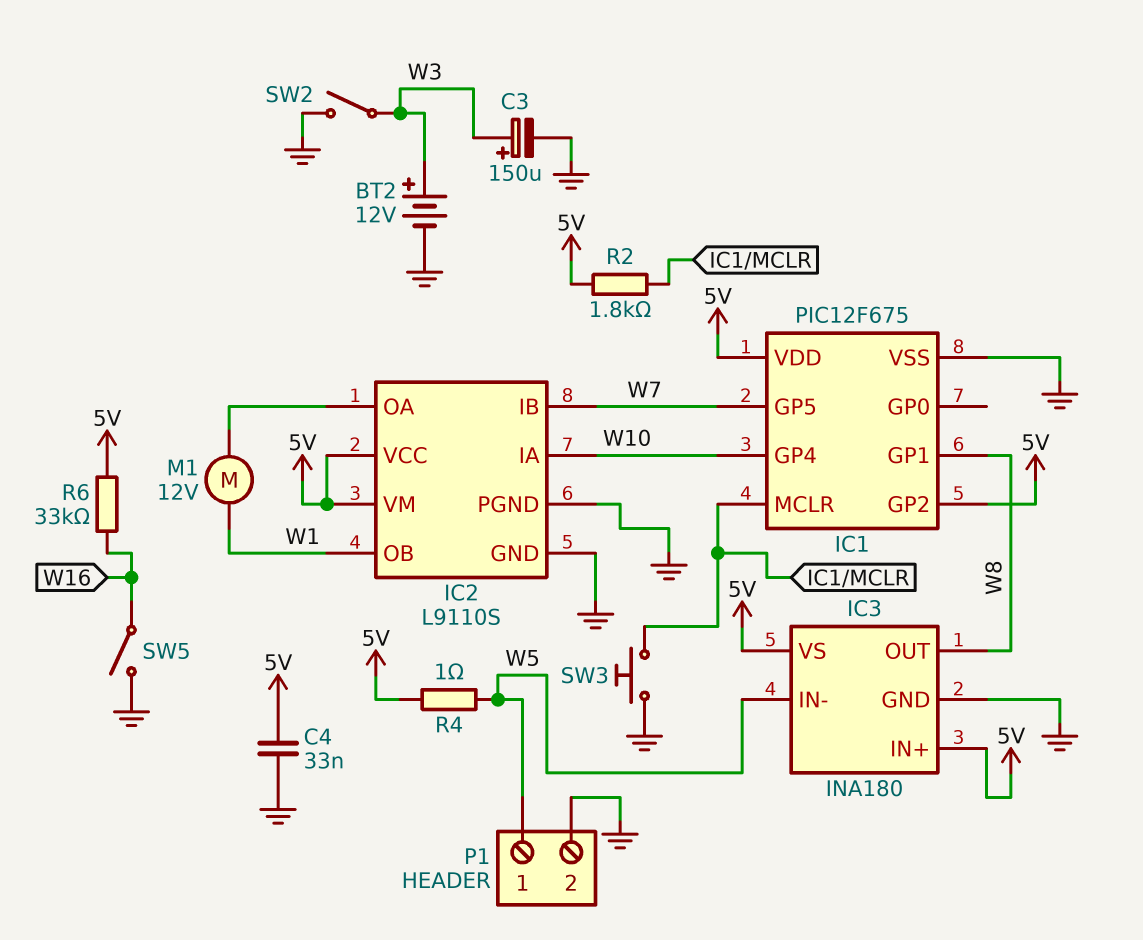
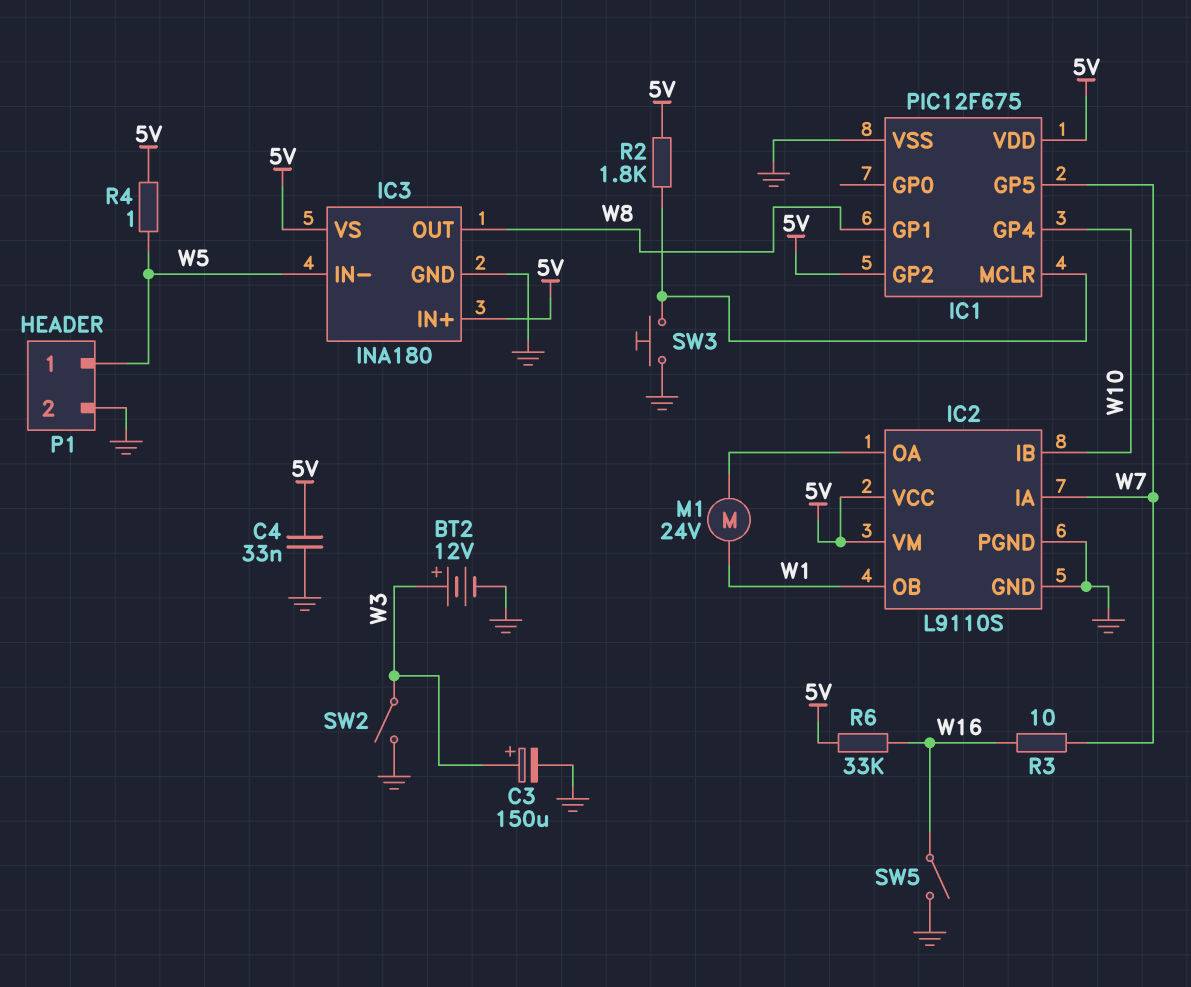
IC2 pin IA: W10 -> W7
IC2 pin IB: W7 -> W10
M1: motor 12V (IC2/OA, W1) -> motor 24V (IC2/OA, W1)
R3: none -> 10 (W7, W16)

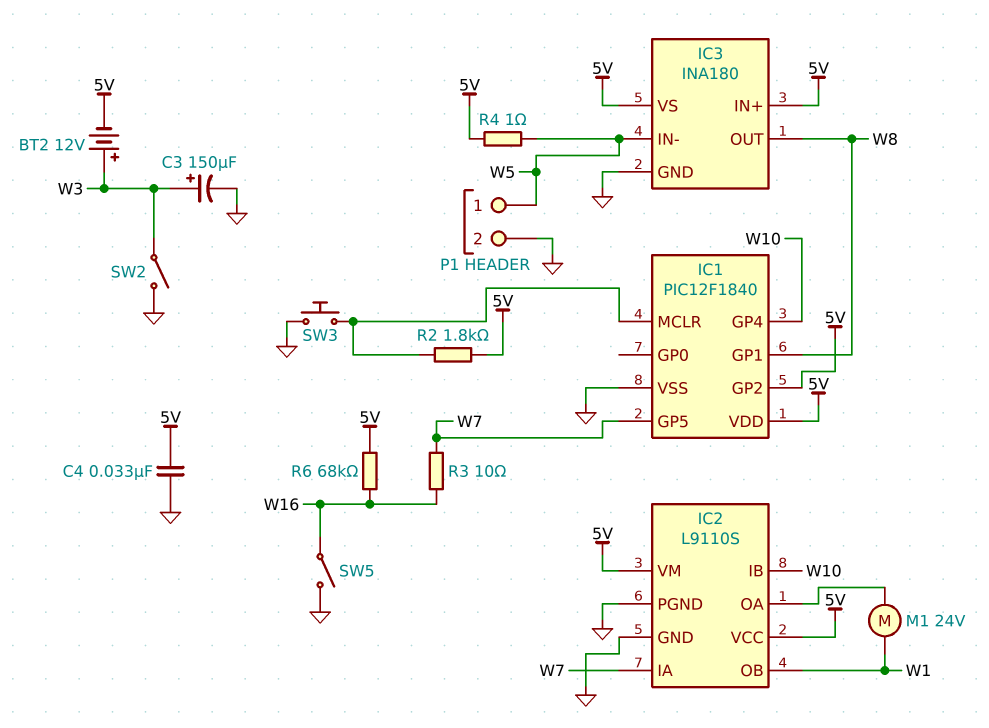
BT2: 12V (plus W3, minus GND) -> 12V (plus W3, minus 5V)
IC1: PIC12F675 -> PIC12F1840
R6: 33k (5V, W16) -> 68k (5V, W16)

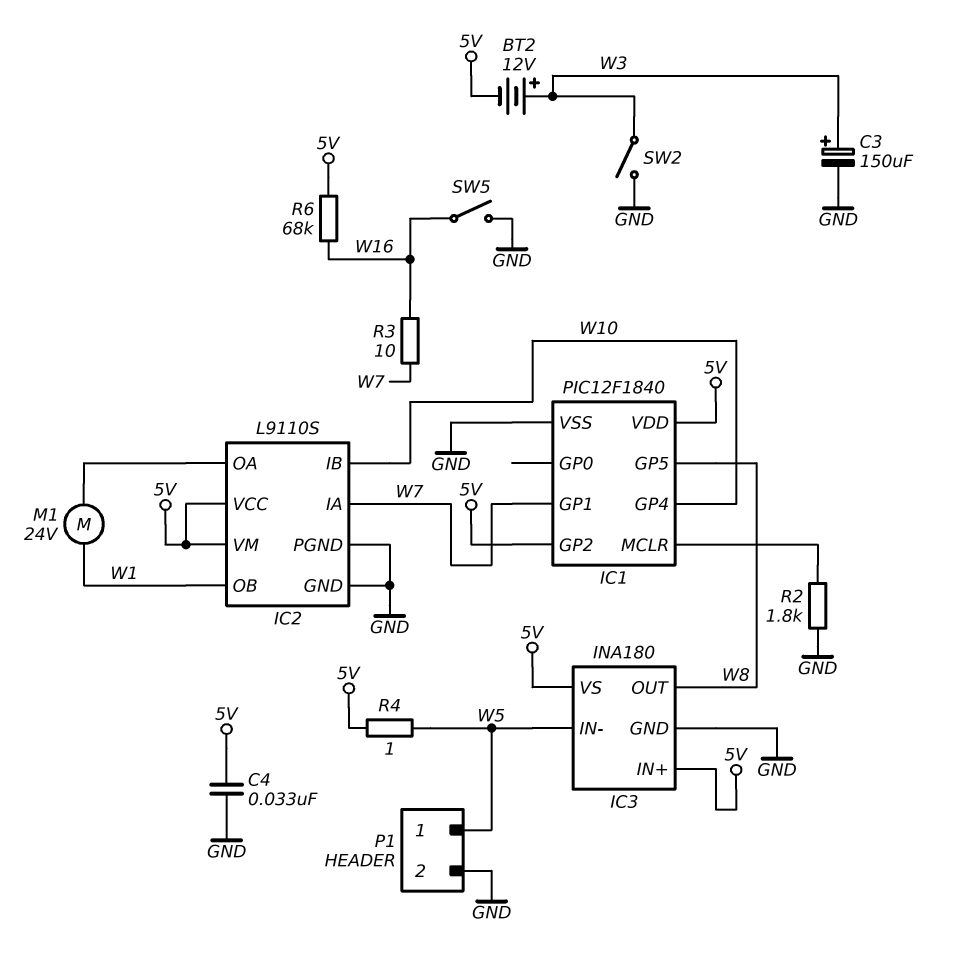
IC1 pin GP1: W8 -> W7
IC1 pin GP5: W7 -> W8
R2: 1.8k (5V, IC1/MCLR) -> 1.8k (GND, IC1/MCLR)
SW3: button (GND, IC1/MCLR) -> none

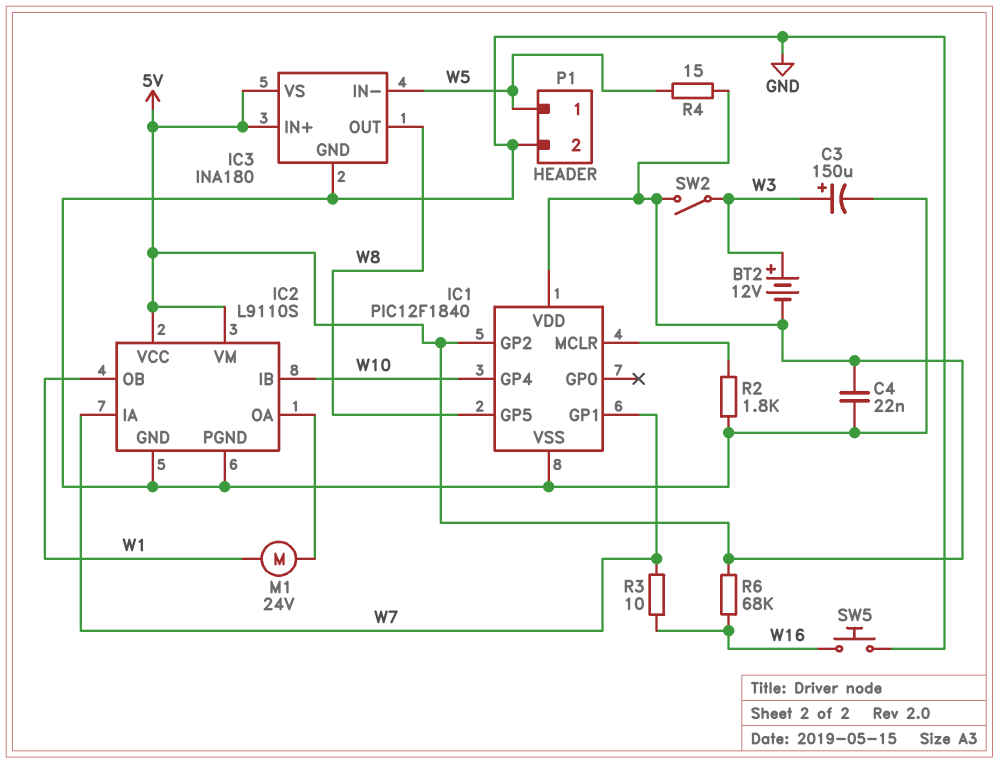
C4: 33nF (5V, GND) -> 22nF (5V, GND)
R4: 1 (5V, W5) -> 15 (5V, W5)
SW2: switch (GND, W3) -> switch (5V, W3)
SW5: switch (GND, W16) -> button (GND, W16)

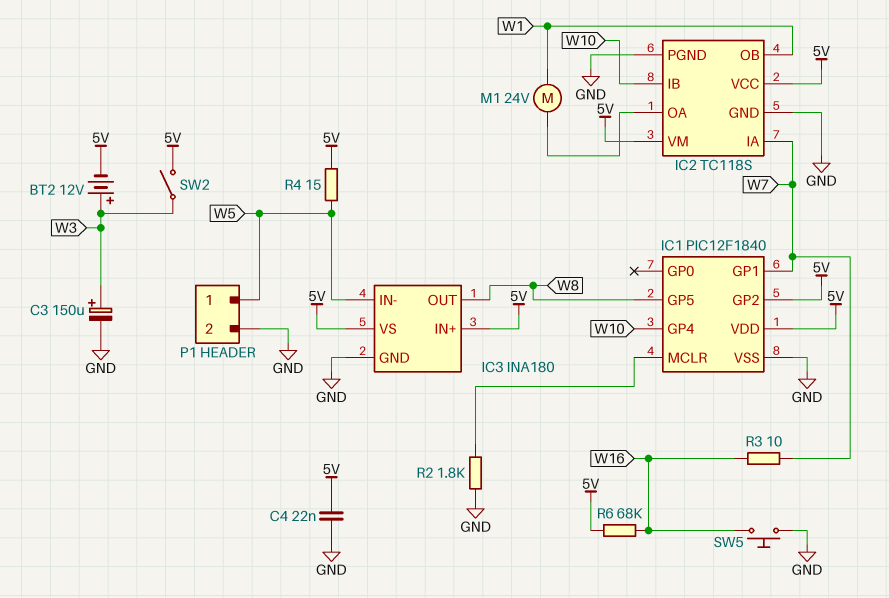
IC2: L9110S -> TC118S

